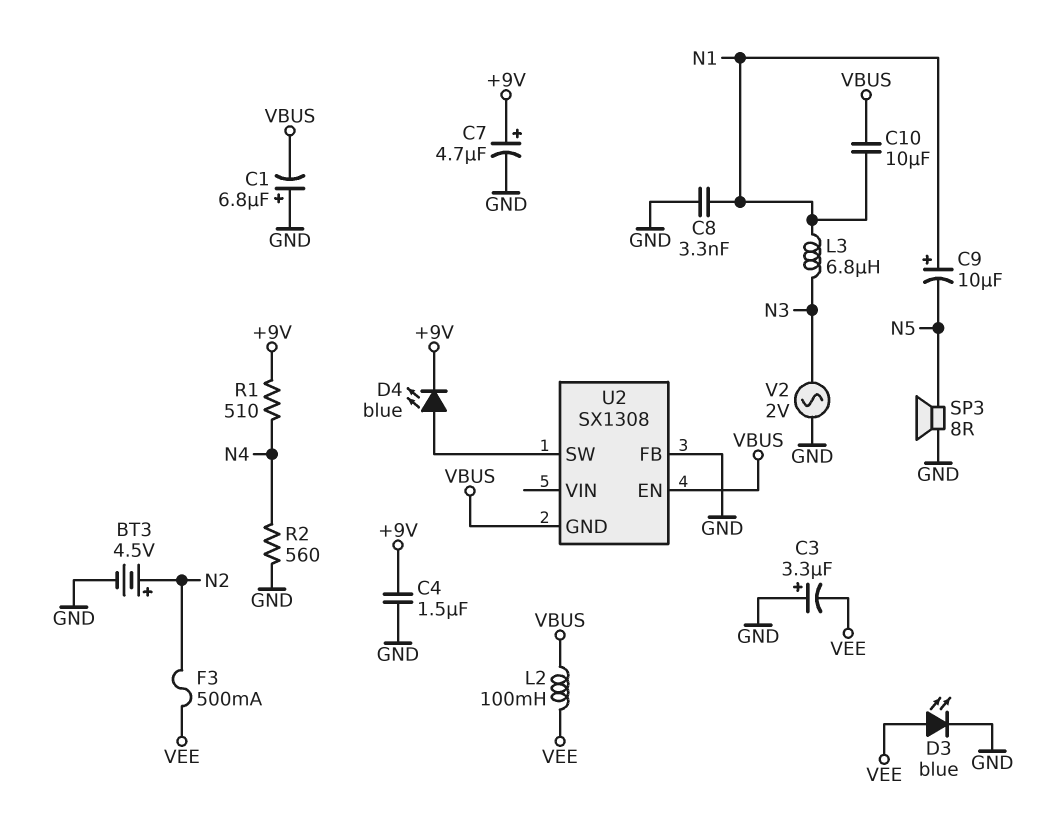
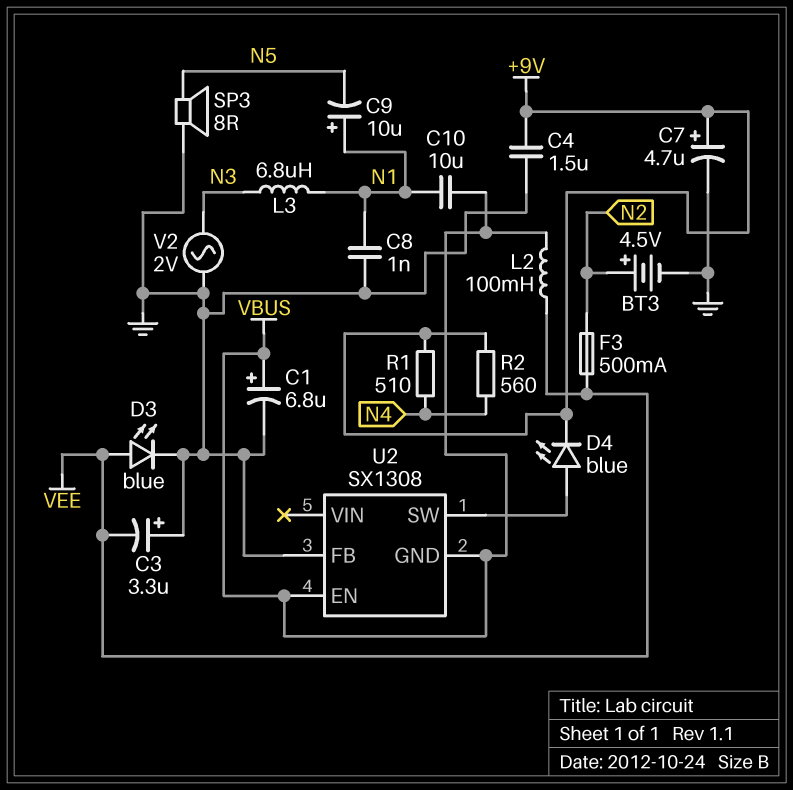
C1: 6.8uF (plus GND, minus VBUS) -> 6.8uF (plus VBUS, minus GND)
C8: 3.3nF (GND, N1) -> 1nF (GND, N1)
R2: 560 (GND, N4) -> 560 (+9V, N4)

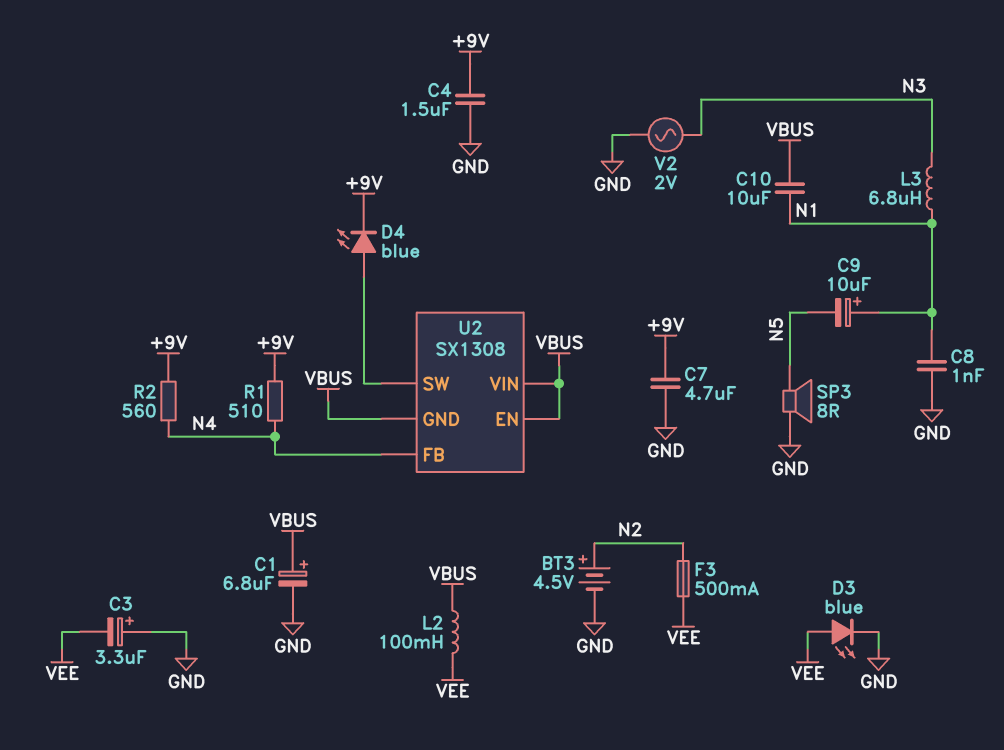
C7: 4.7uF (plus +9V, minus GND) -> 4.7uF (+9V, GND)
U2 pin FB: GND -> N4
U2 pin VIN: none -> VBUS

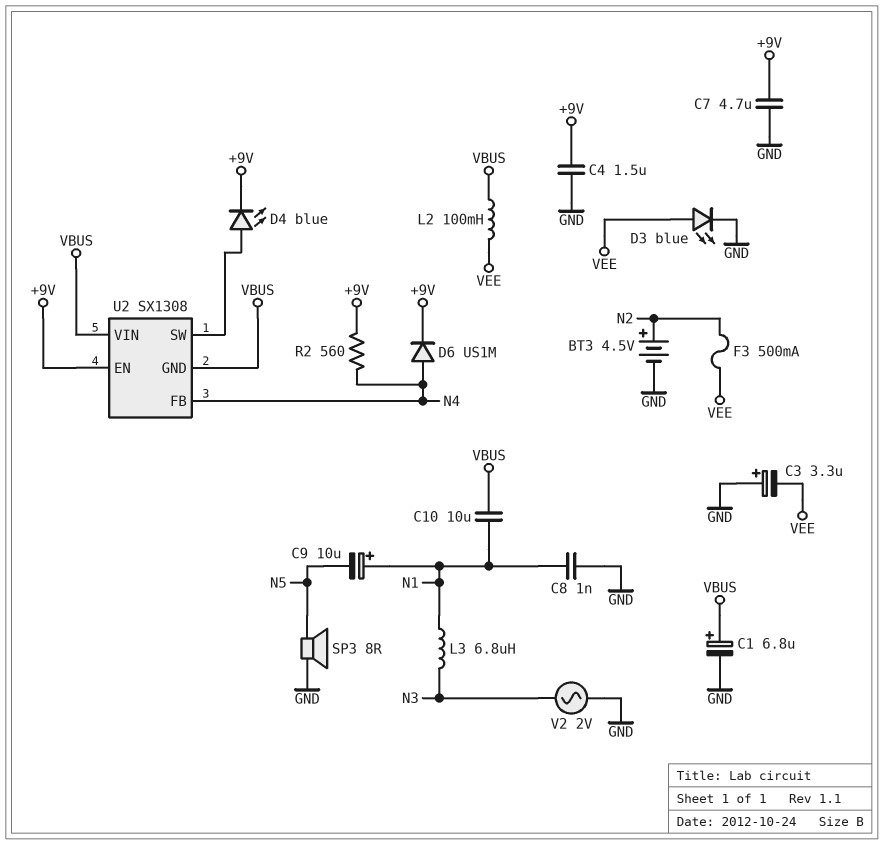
D6: none -> diode US1M (A N4, K +9V)
R1: 510 (+9V, N4) -> none
U2 pin EN: VBUS -> +9V

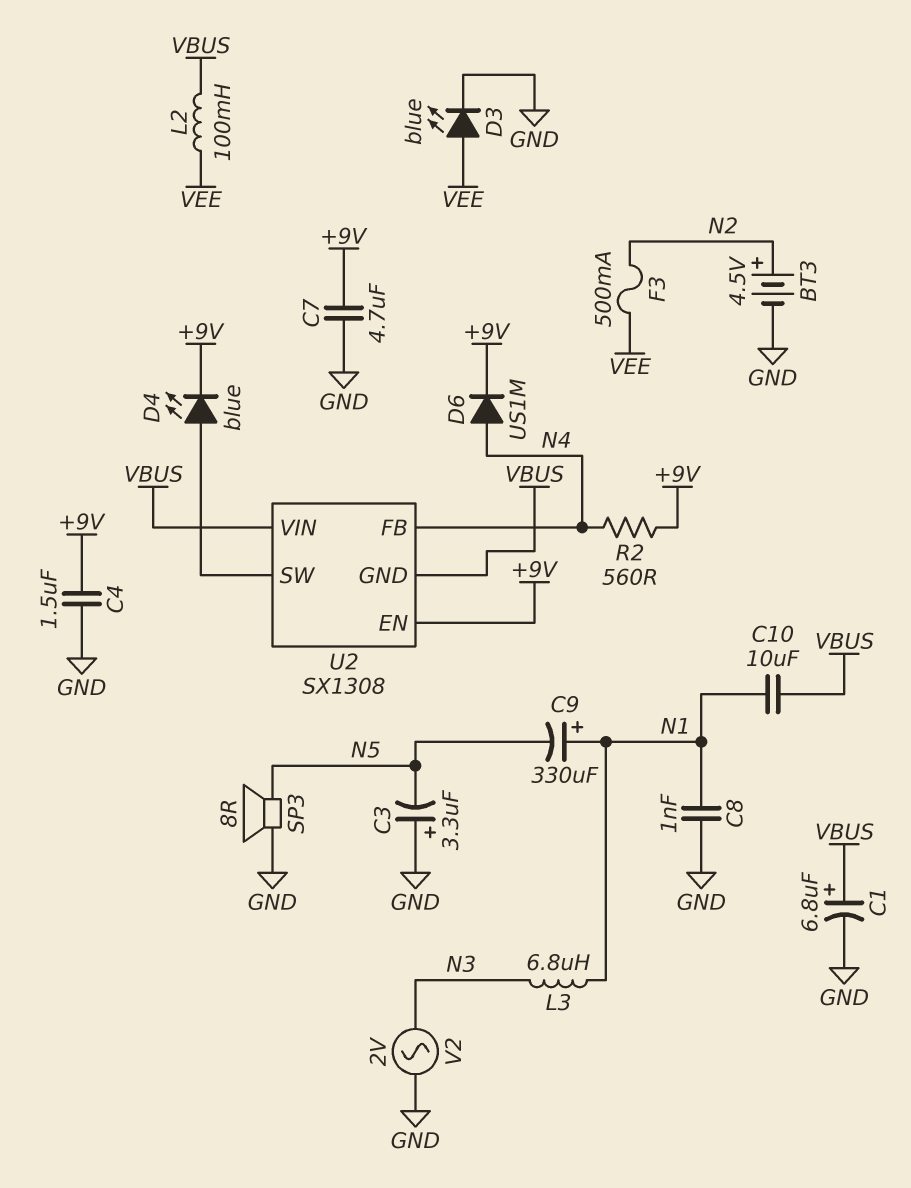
C3: 3.3uF (plus GND, minus VEE) -> 3.3uF (plus GND, minus N5)
C9: 10uF (plus N1, minus N5) -> 330uF (plus N1, minus N5)

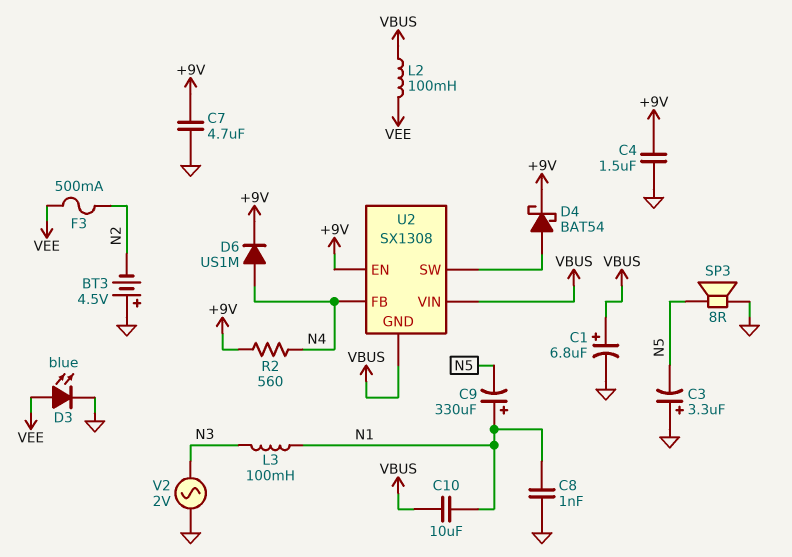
BT3: 4.5V (plus N2, minus GND) -> 4.5V (plus GND, minus N2)
D4: LED blue (A U2/SW, K +9V) -> schottky BAT54 (A U2/SW, K +9V)
L3: 6.8uH (N1, N3) -> 100mH (N1, N3)

